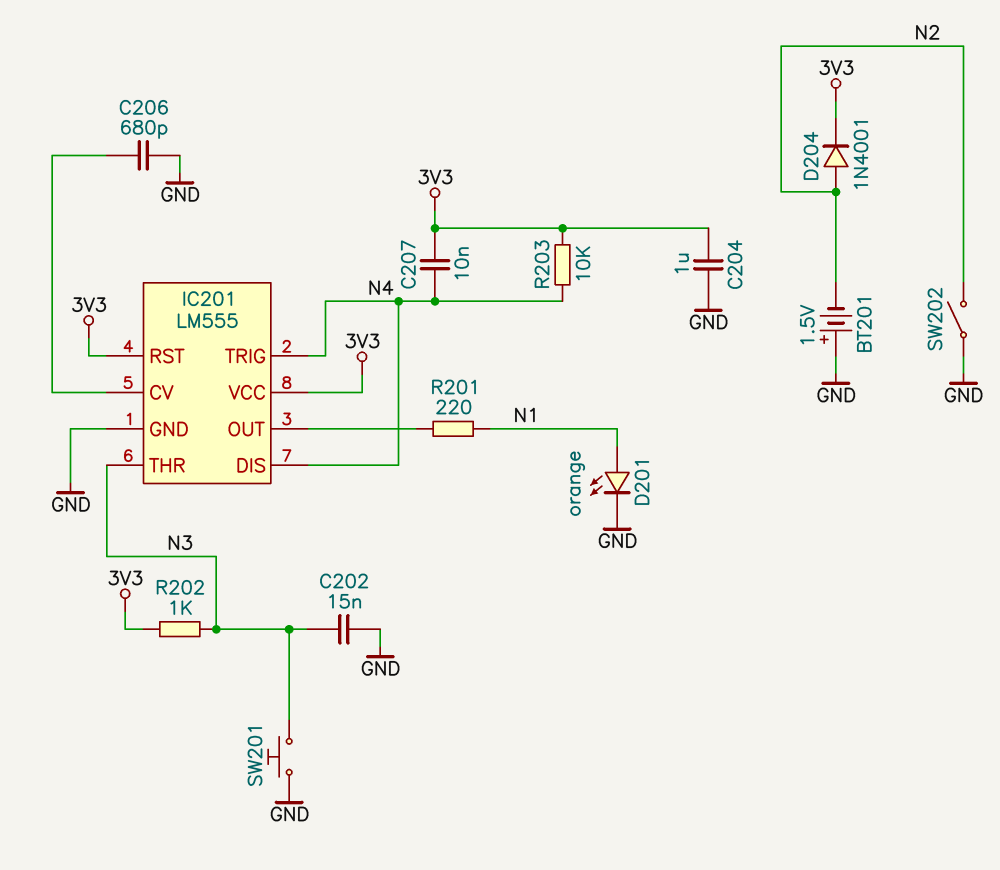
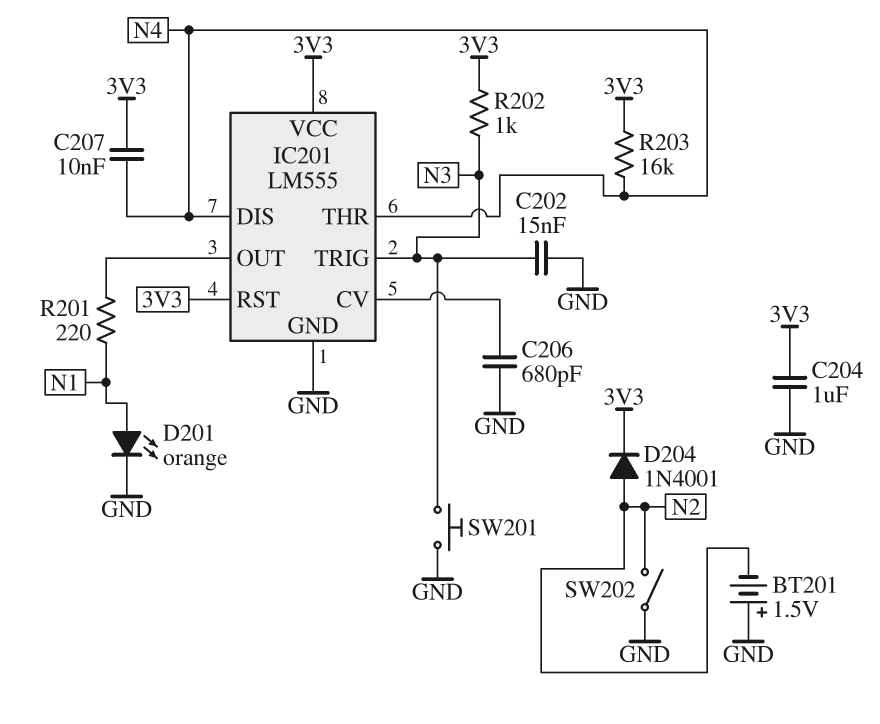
IC201 pin THR: N3 -> N4
IC201 pin TRIG: N4 -> N3
R203: 10k (3V3, N4) -> 16k (3V3, N4)

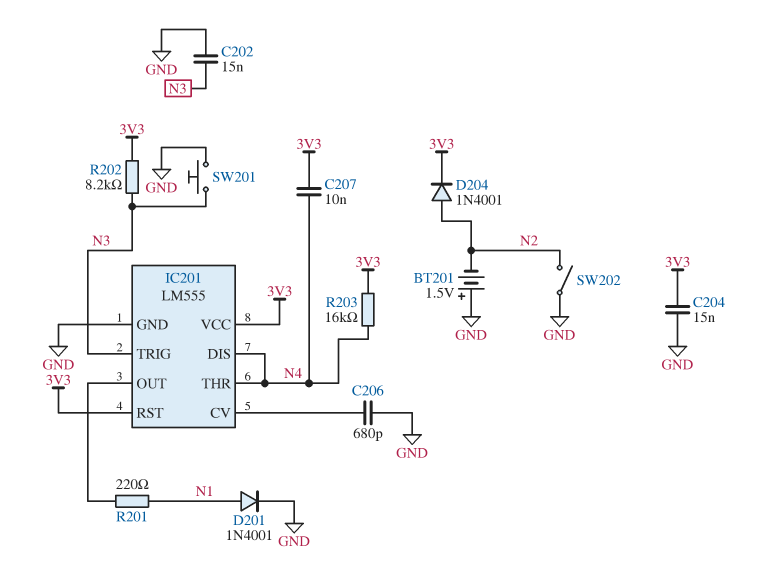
C204: 1uF (3V3, GND) -> 15nF (3V3, GND)
D201: LED orange (A N1, K GND) -> diode 1N4001 (A N1, K GND)
R202: 1k (3V3, N3) -> 8.2k (3V3, N3)

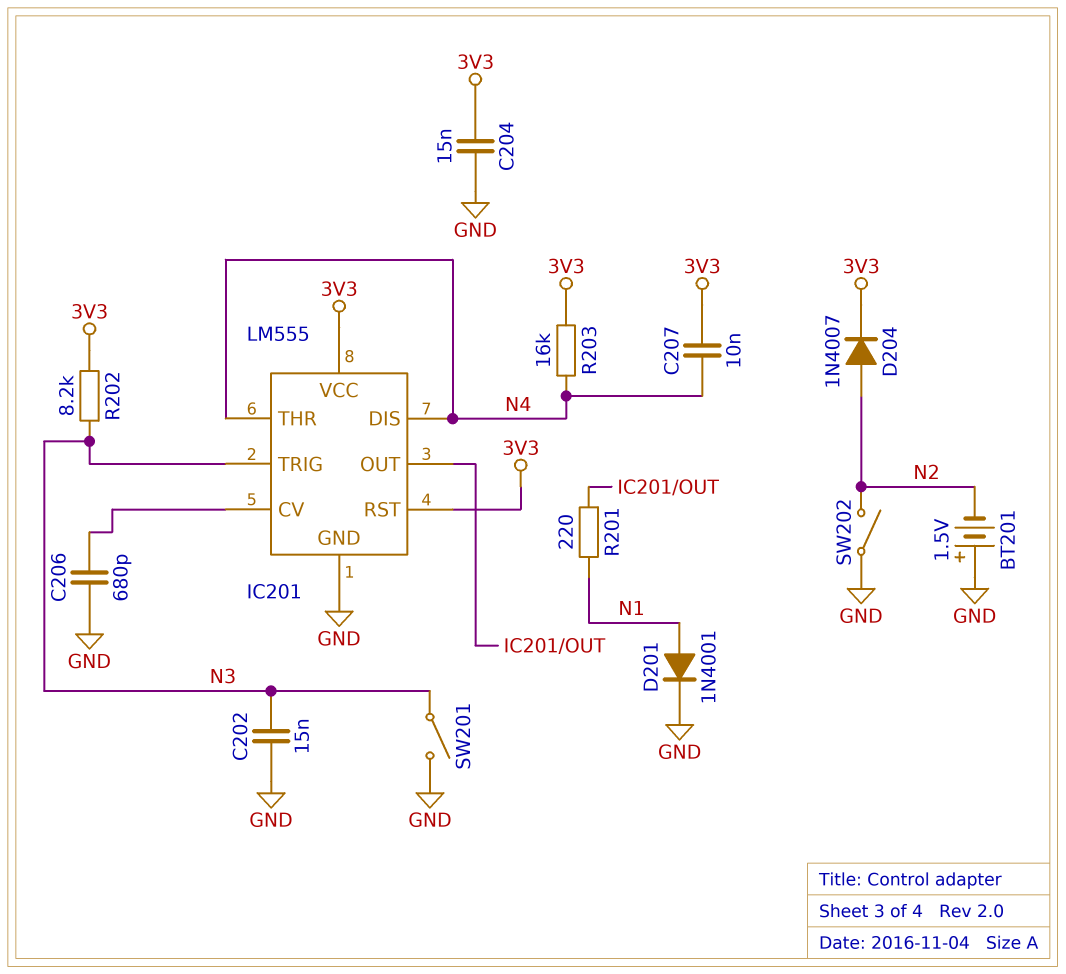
D204: diode 1N4001 (A N2, K 3V3) -> diode 1N4007 (A N2, K 3V3)
SW201: button (GND, N3) -> switch (GND, N3)

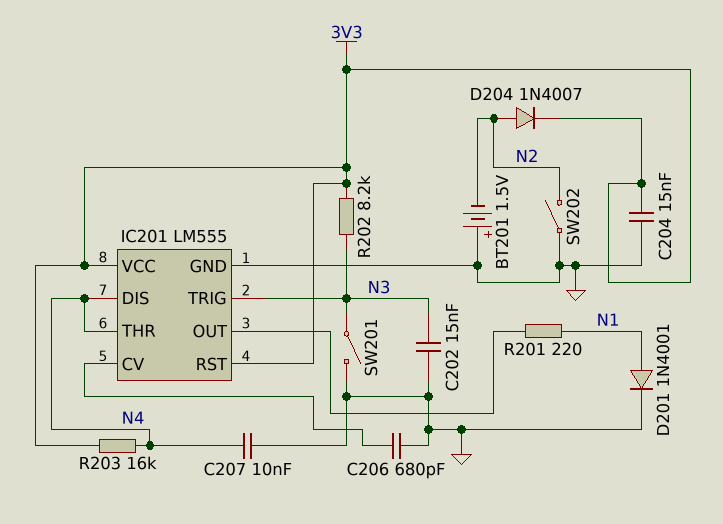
C207: 10nF (3V3, N4) -> 10nF (GND, N4)

